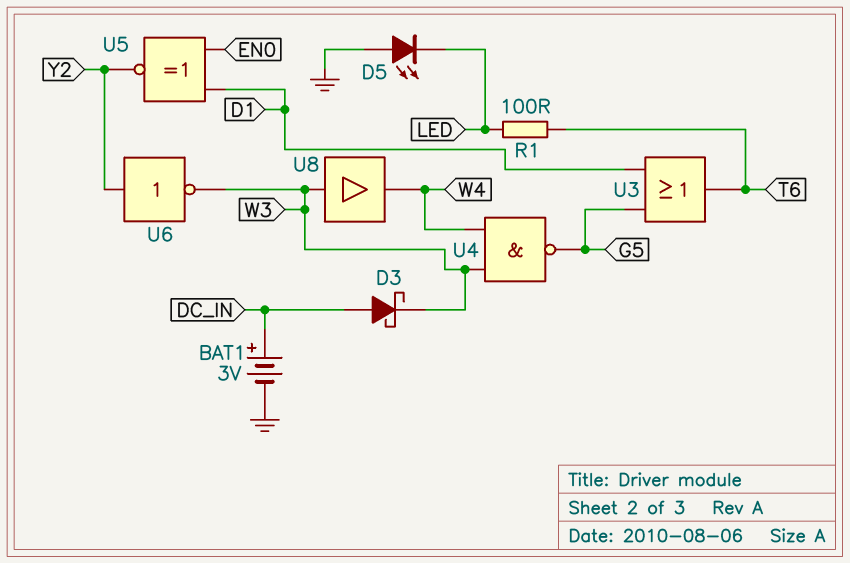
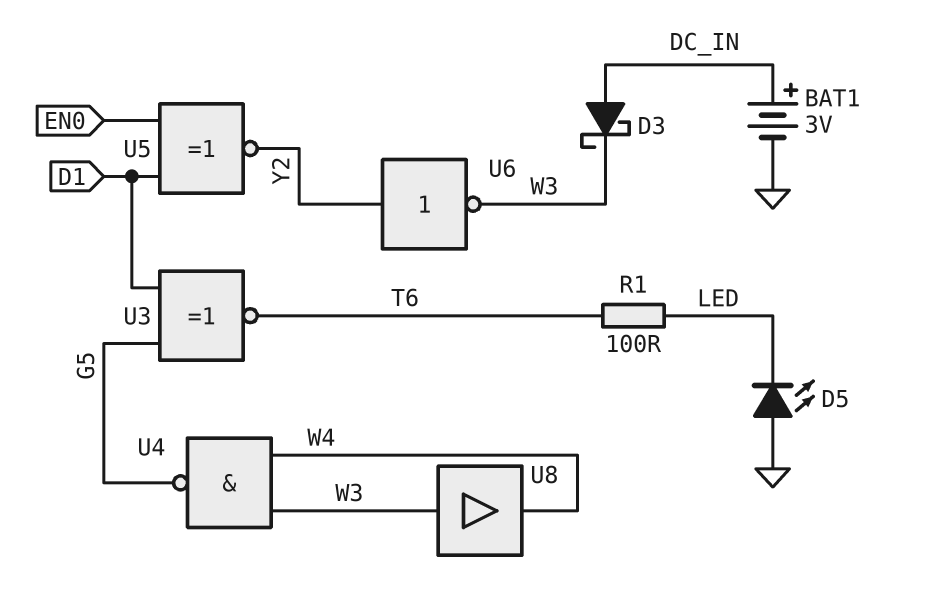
U3: OR (in D1, in G5, out T6) -> XNOR (in D1, in G5, out T6)

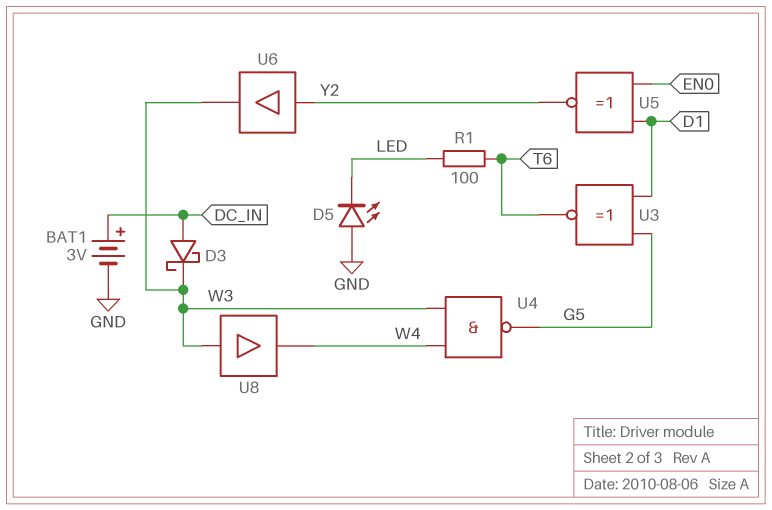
U6: NOT (in Y2, out W3) -> buffer (in Y2, out W3)

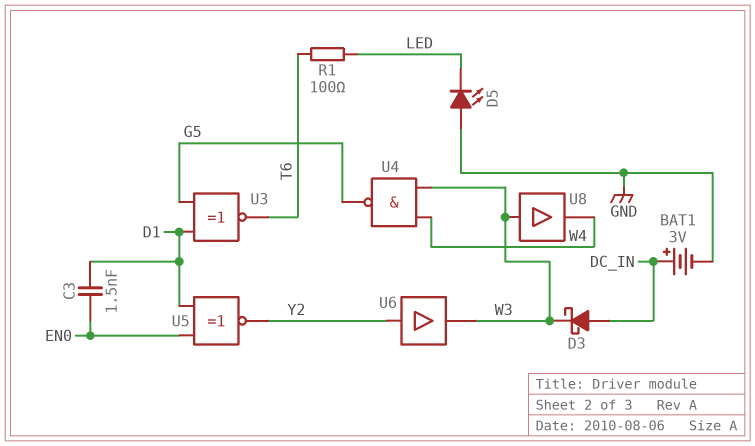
C3: none -> 1.5nF (D1, EN0)

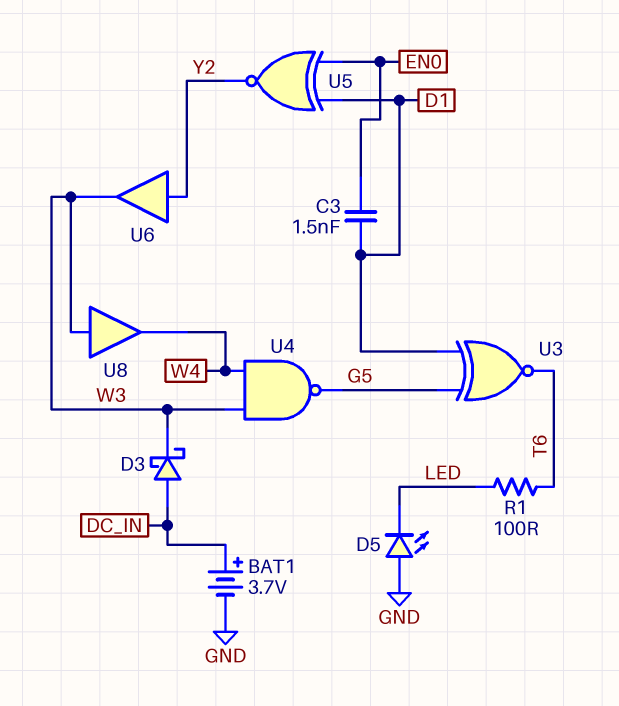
BAT1: 3V (plus DC_IN, minus GND) -> 3.7V (plus DC_IN, minus GND)

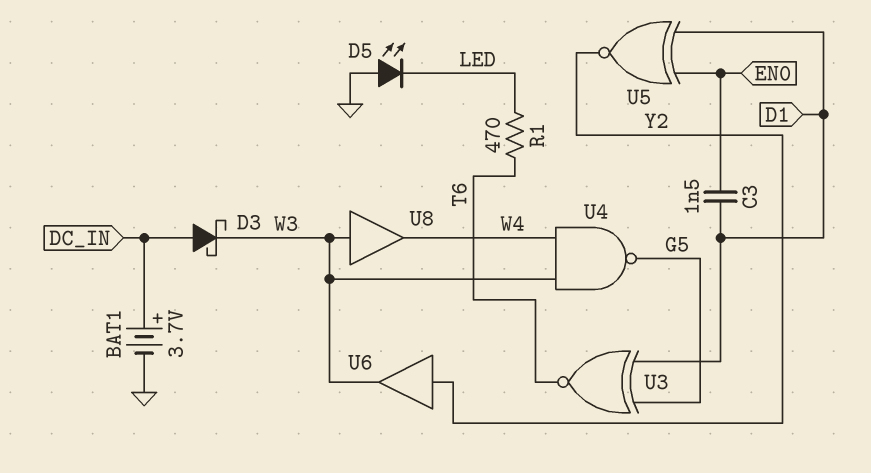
R1: 100 (LED, T6) -> 470 (LED, T6)

